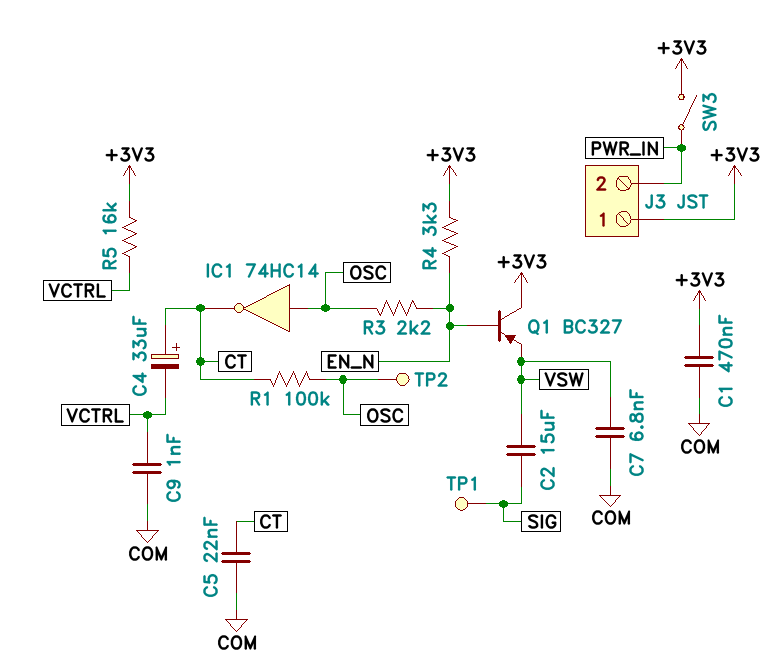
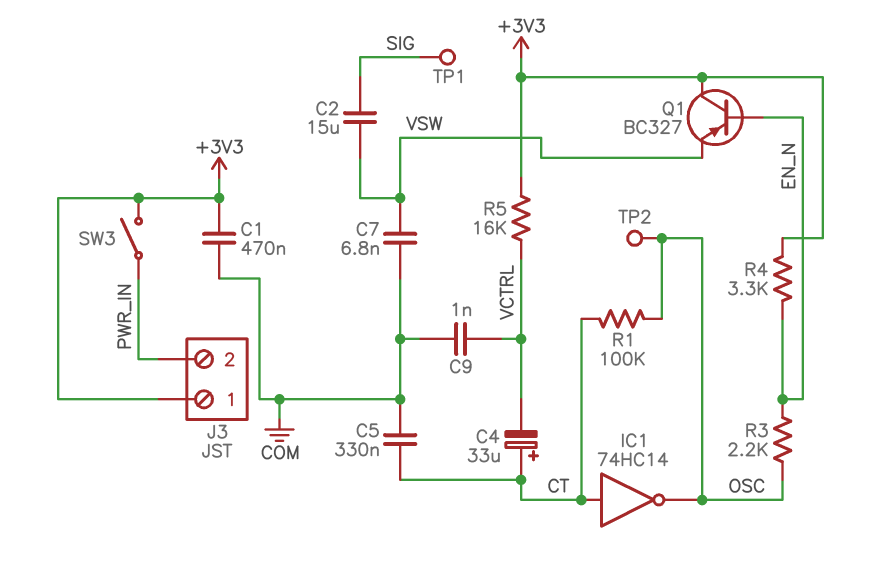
C5: 22nF (COM, CT) -> 330nF (COM, CT)
IC1: NOT 74HC14 (in OSC, out CT) -> NOT 74HC14 (in CT, out OSC)

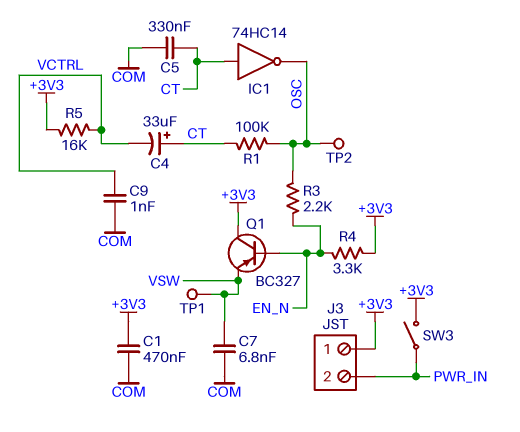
C2: 15uF (SIG, VSW) -> none
TP1: test point (SIG) -> test point (VSW)

